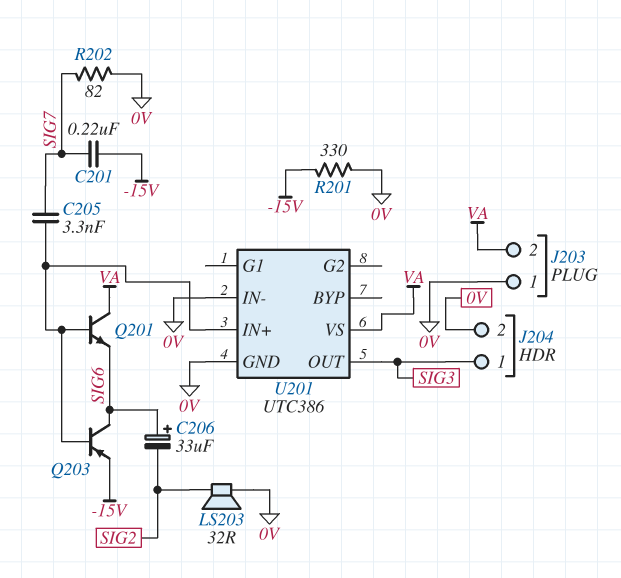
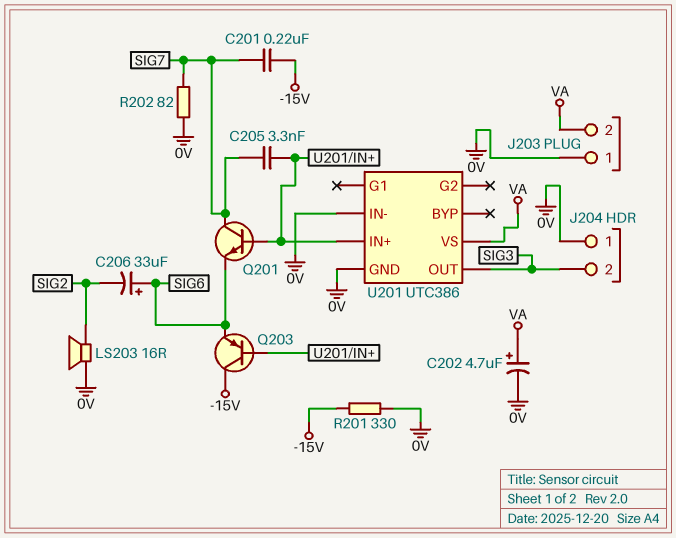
C202: none -> 4.7uF (plus VA, minus 0V)
J204 pin 1: SIG3 -> 0V
J204 pin 2: 0V -> SIG3
LS203: speaker 32R (0V, SIG2) -> speaker 16R (0V, SIG2)
Q201: NPN (B U201/IN+, C VA, E SIG6) -> NPN (B U201/IN+, C SIG7, E SIG6)
Q203: PNP (B U201/IN+, C SIG6, E -15V) -> PNP (B U201/IN+, C -15V, E SIG6)

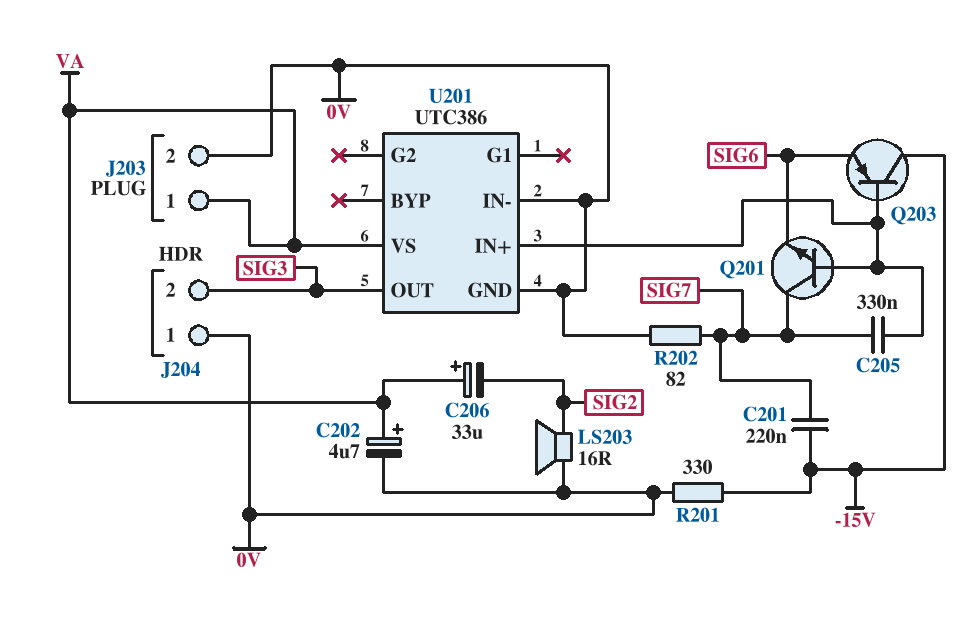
C205: 3.3nF (SIG7, U201/IN+) -> 330nF (SIG7, U201/IN+)
C206: 33uF (plus SIG6, minus SIG2) -> 33uF (plus VA, minus SIG2)
J203 pin 1: 0V -> VA
J203 pin 2: VA -> 0V

